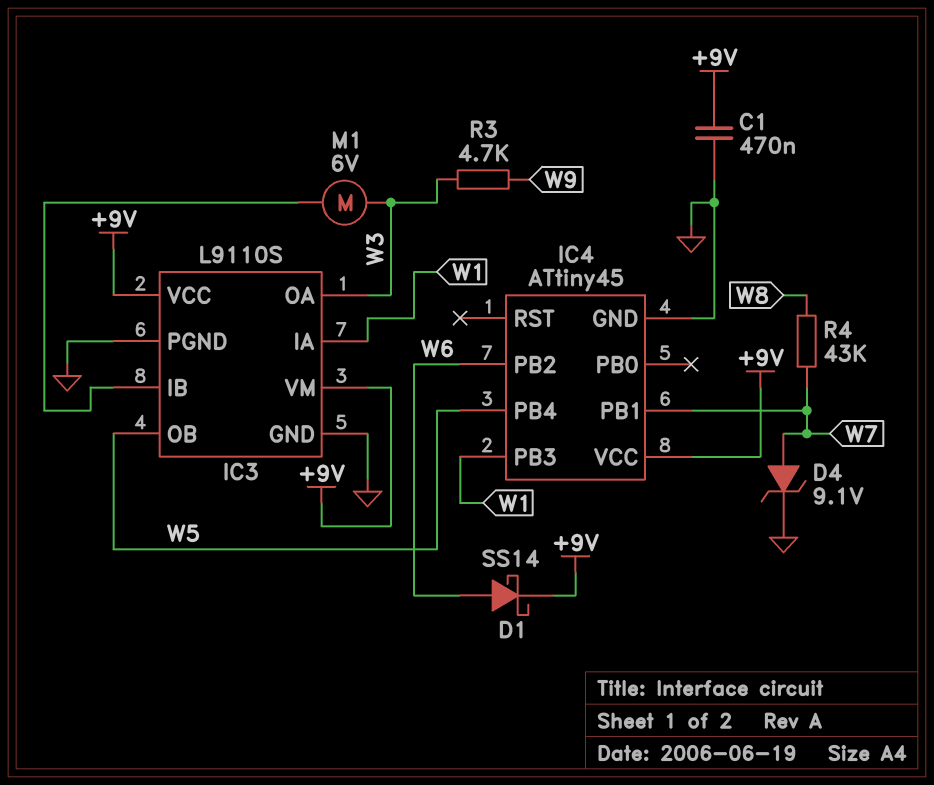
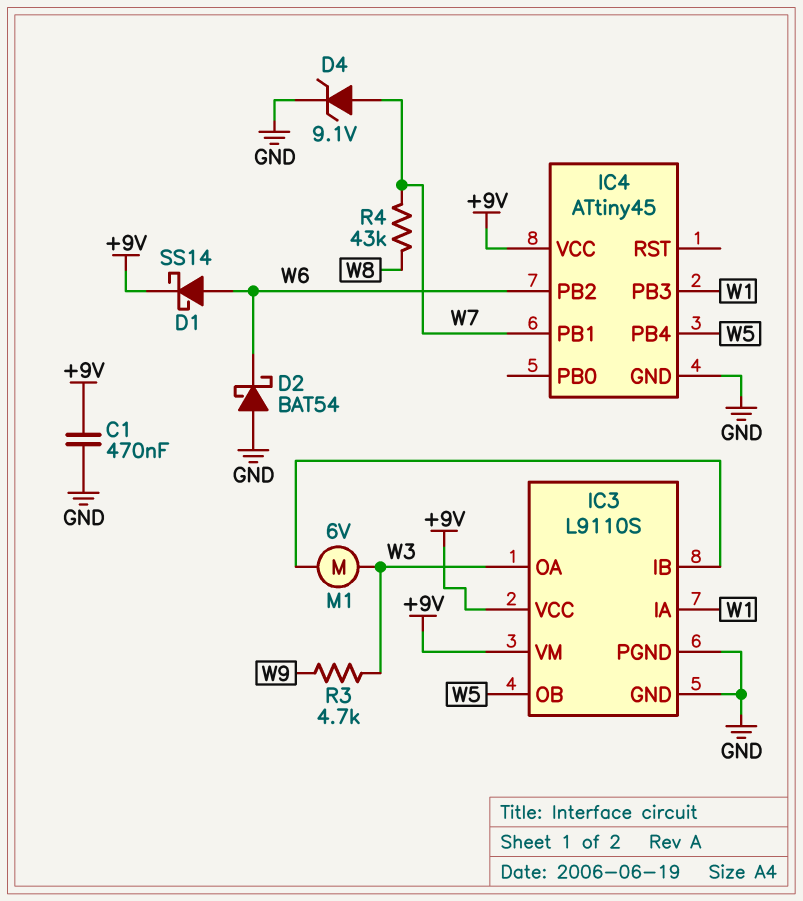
D2: none -> schottky BAT54 (A GND, K W6)

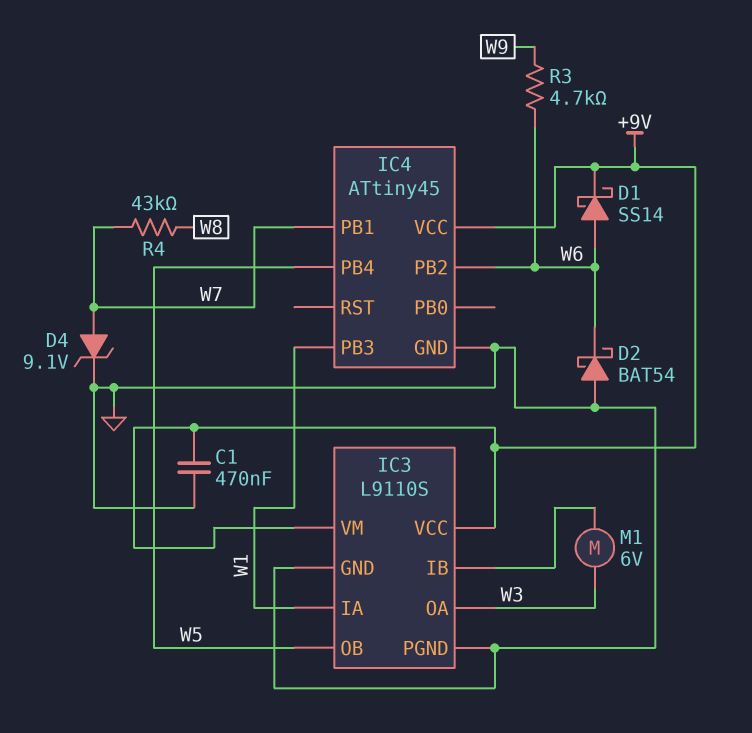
R3: 4.7k (W3, W9) -> 4.7k (W6, W9)

